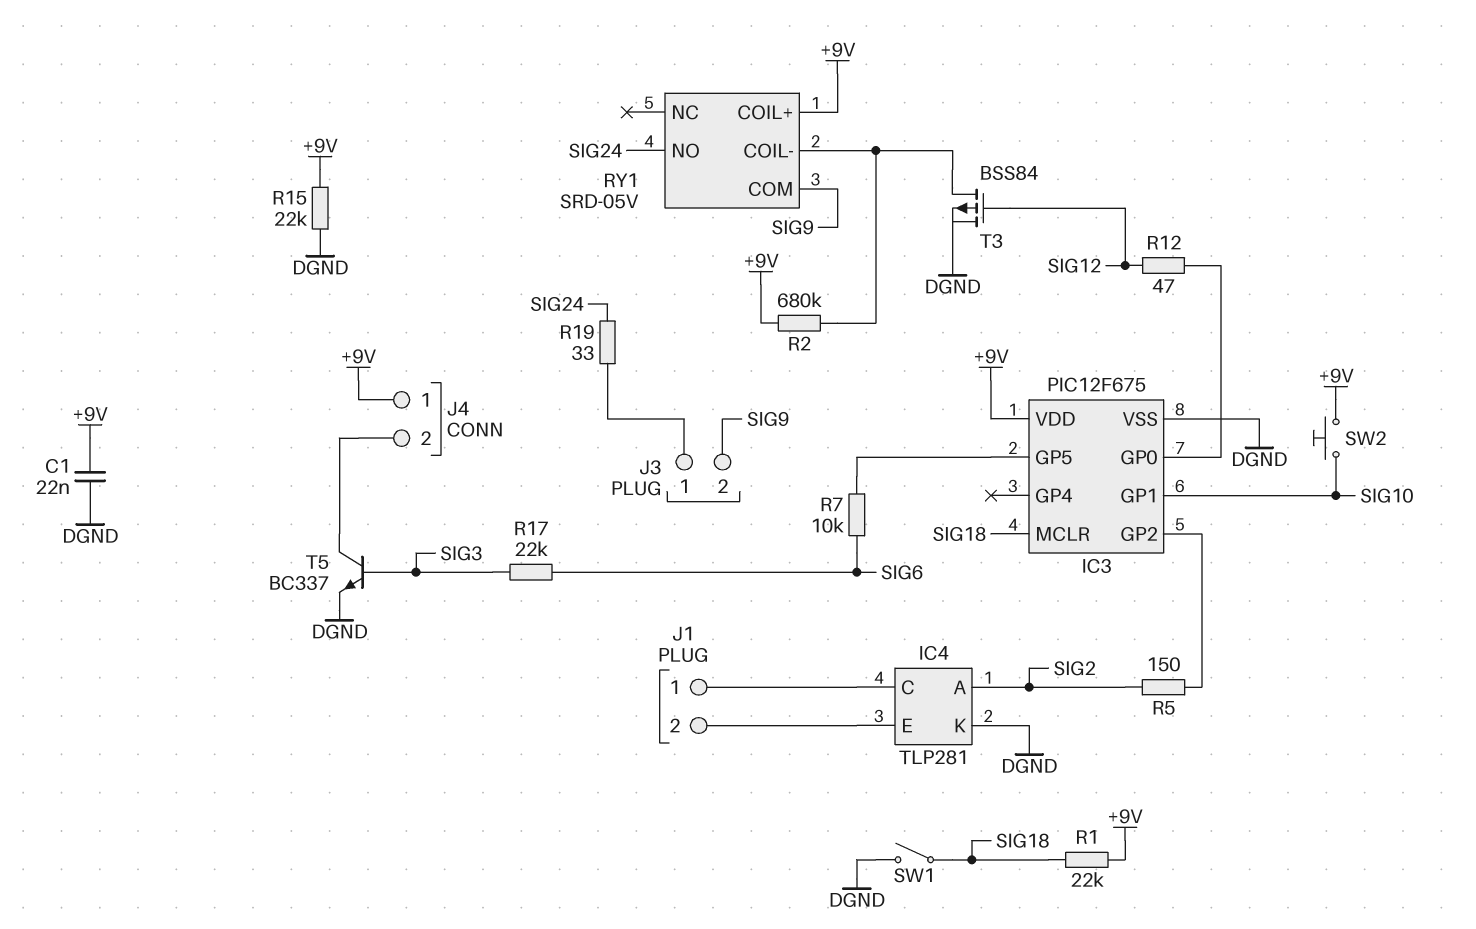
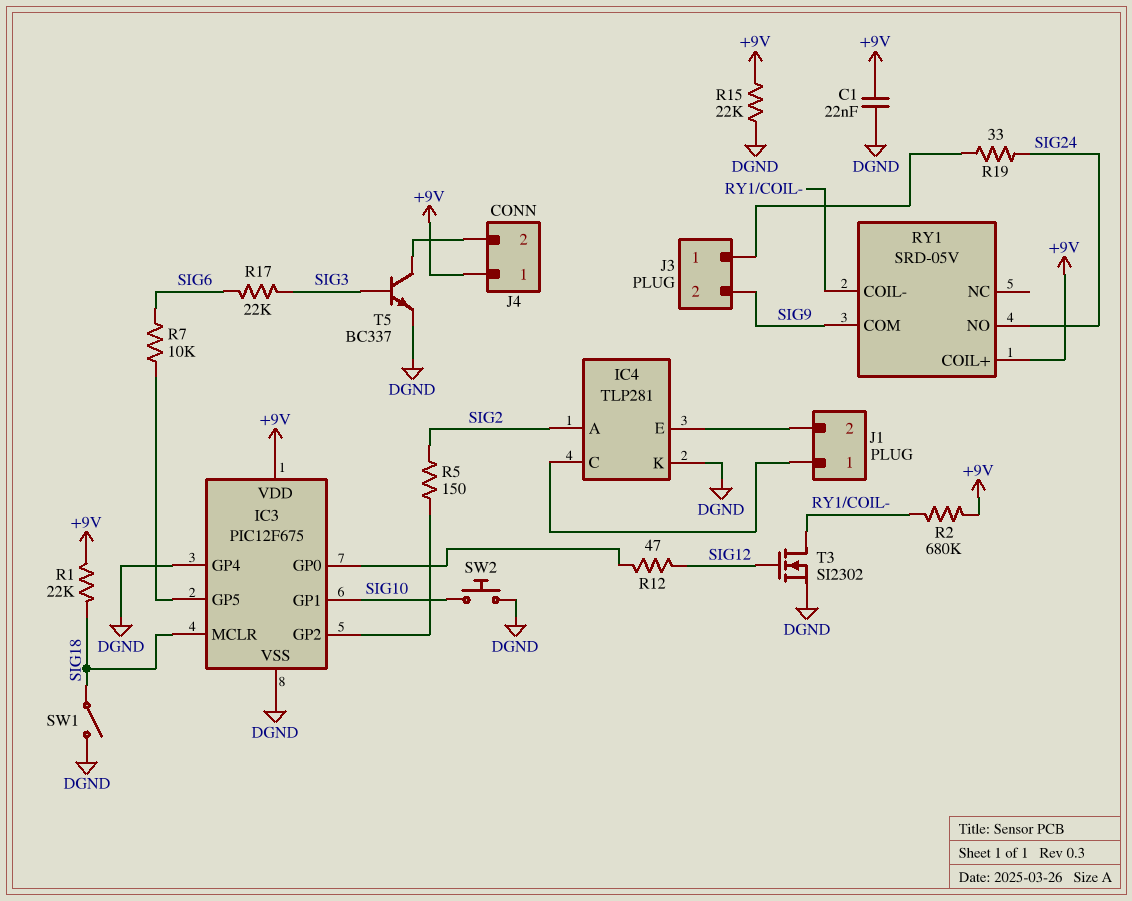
IC3 pin GP4: none -> DGND
SW2: button (+9V, SIG10) -> button (DGND, SIG10)
T3: PMOS BSS84 (G SIG12, D RY1/COIL-, S DGND) -> NMOS SI2302 (G SIG12, D RY1/COIL-, S DGND)

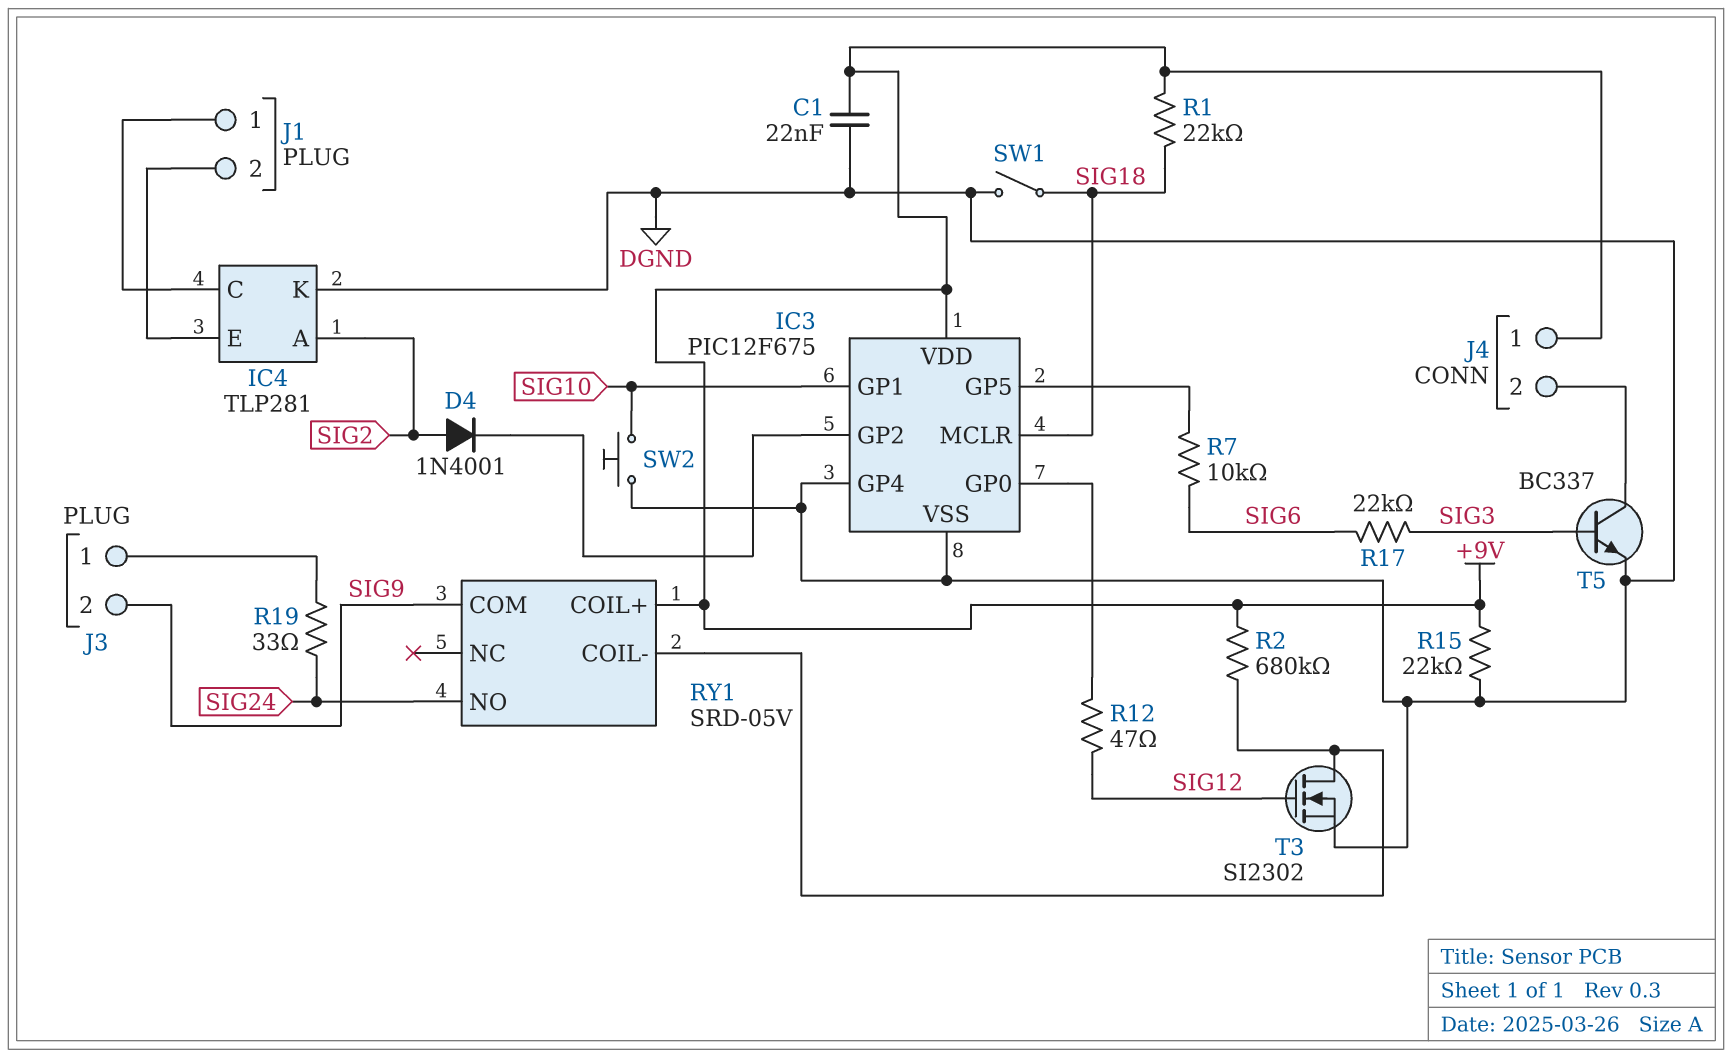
D4: none -> diode 1N4001 (A SIG2, K IC3/GP2)
R5: 150 (IC3/GP2, SIG2) -> none

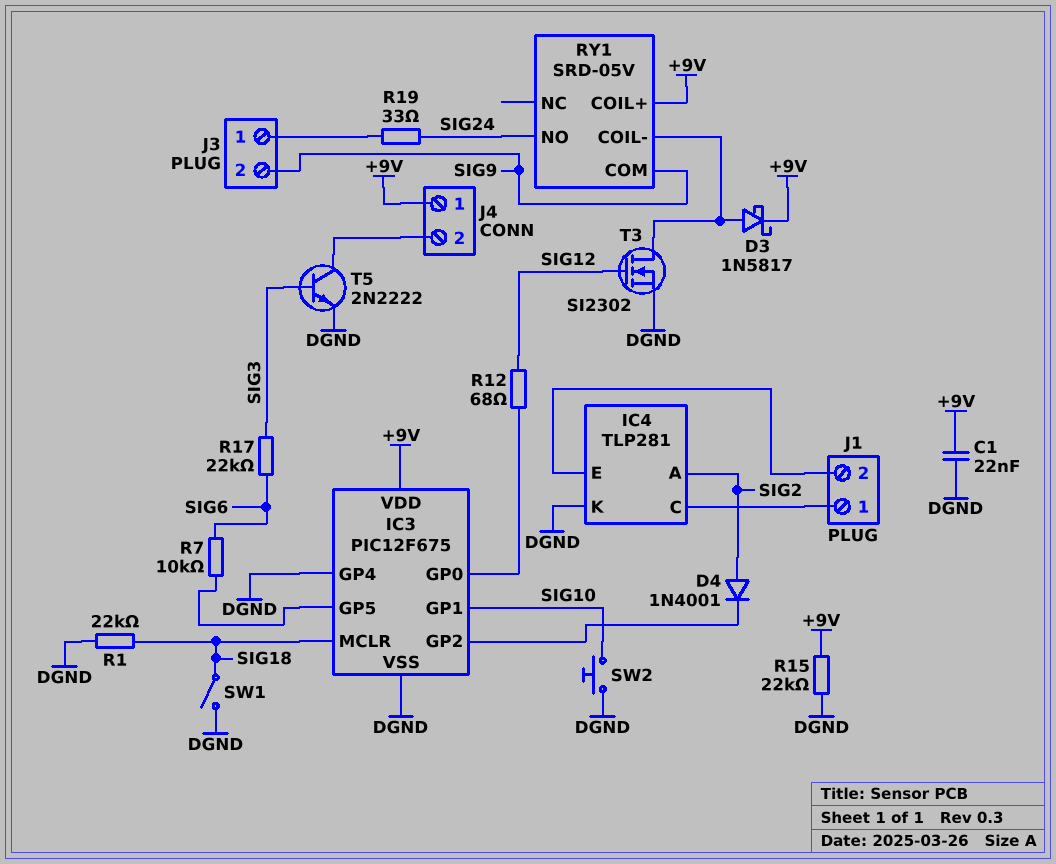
D3: none -> schottky 1N5817 (A RY1/COIL-, K +9V)
R1: 22k (+9V, SIG18) -> 22k (DGND, SIG18)
R2: 680k (+9V, RY1/COIL-) -> none
R12: 47 (IC3/GP0, SIG12) -> 68 (IC3/GP0, SIG12)
T5: NPN BC337 (B SIG3, C J4/2, E DGND) -> NPN 2N2222 (B SIG3, C J4/2, E DGND)

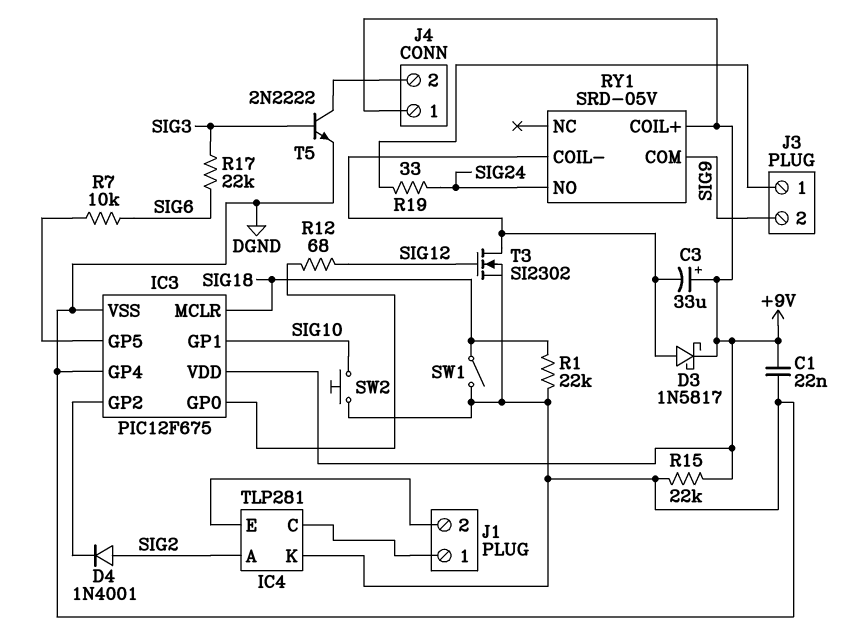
C3: none -> 33uF (plus +9V, minus RY1/COIL-)

